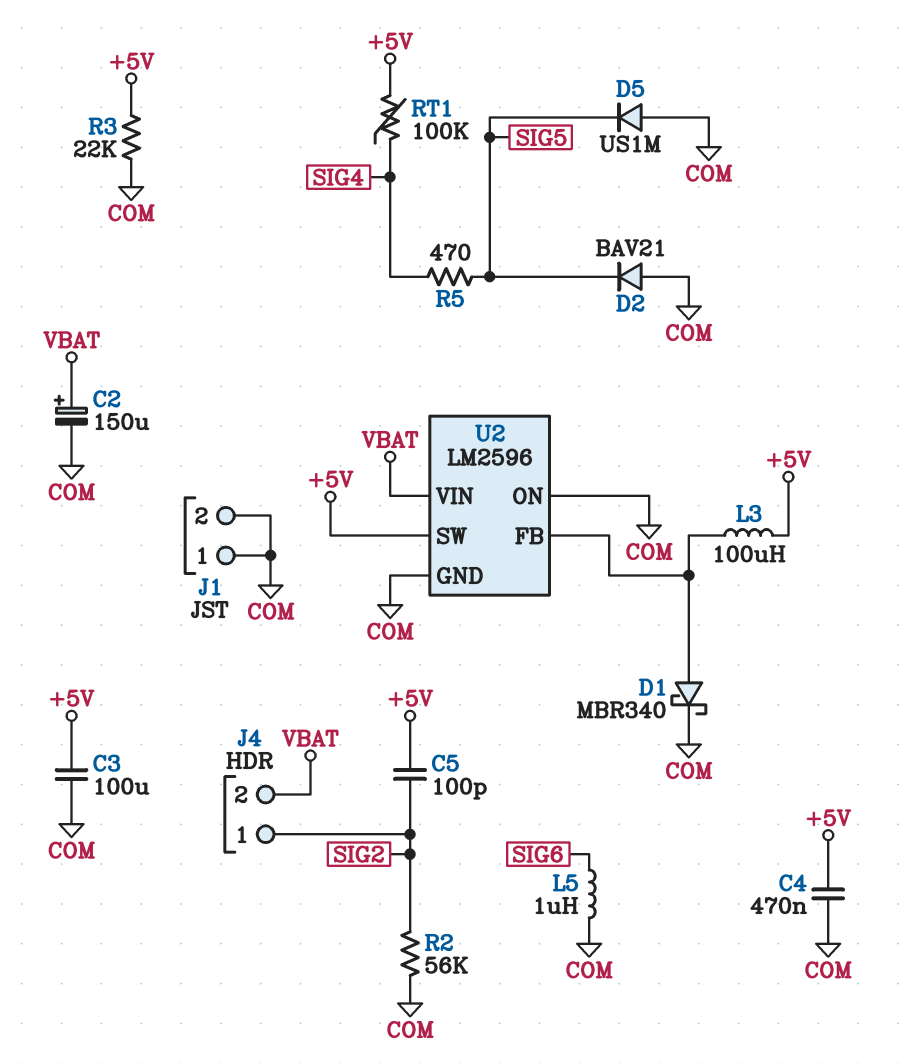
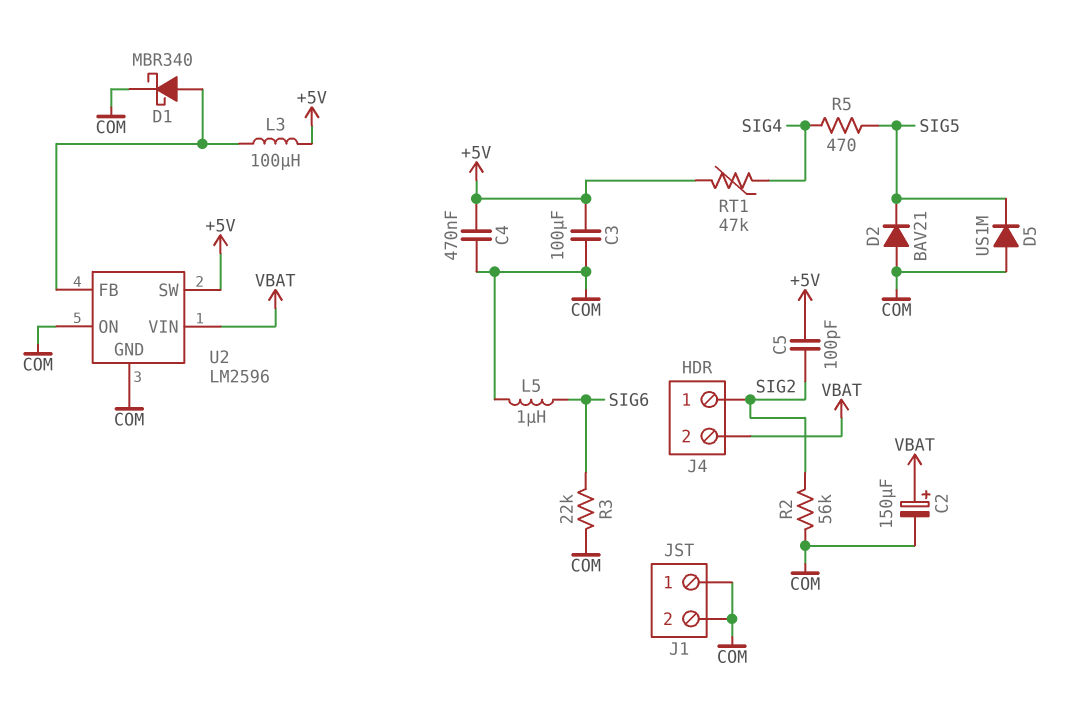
R3: 22k (+5V, COM) -> 22k (COM, SIG6)
RT1: 100k (+5V, SIG4) -> 47k (+5V, SIG4)

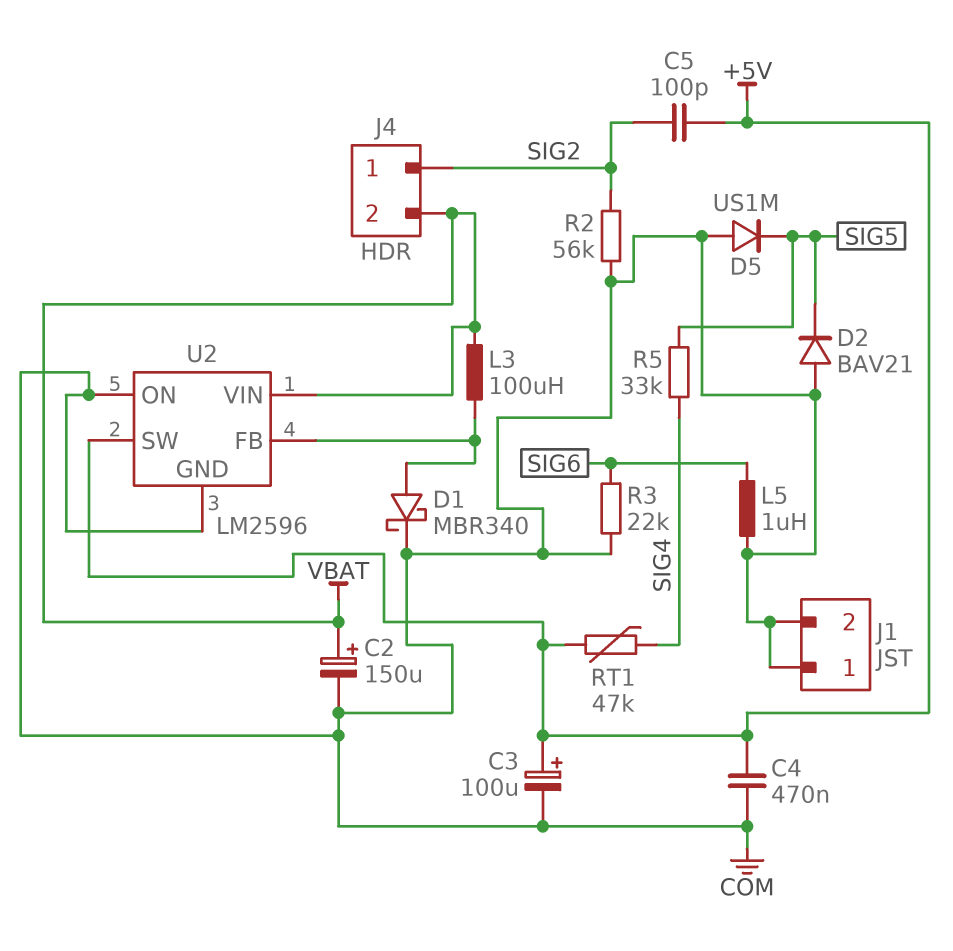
C3: 100uF (+5V, COM) -> 100uF (plus +5V, minus COM)
L3: 100uH (+5V, U2/FB) -> 100uH (U2/FB, VBAT)
R5: 470 (SIG4, SIG5) -> 33k (SIG4, SIG5)

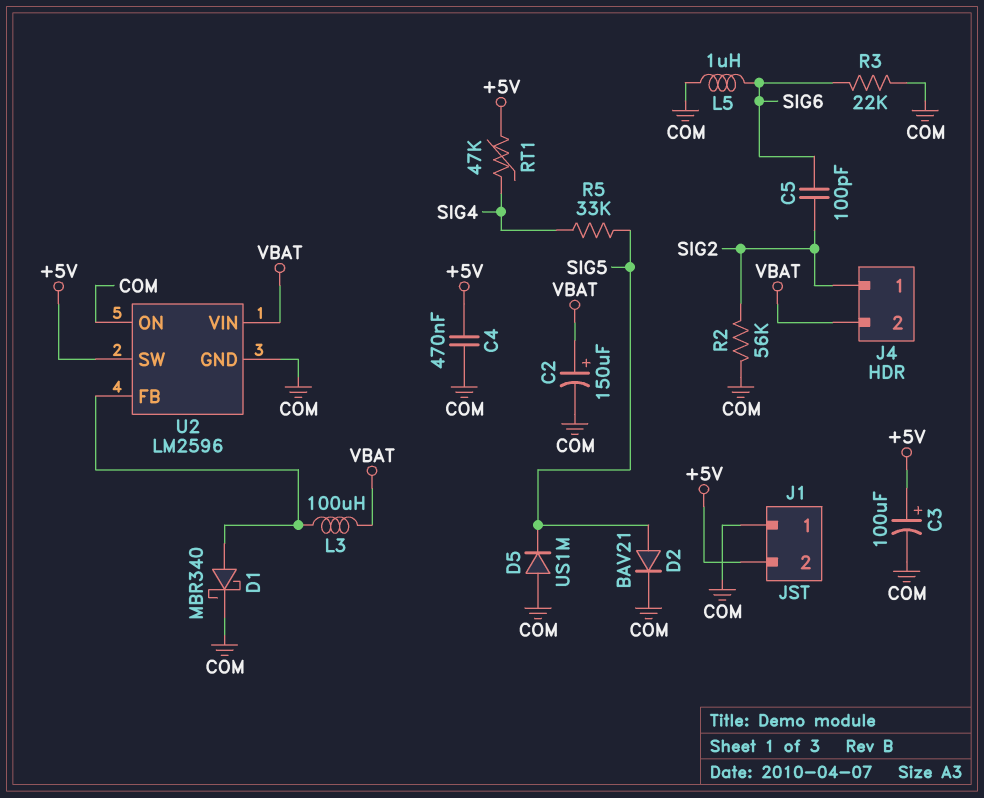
C5: 100pF (+5V, SIG2) -> 100pF (SIG2, SIG6)
D2: diode BAV21 (A COM, K SIG5) -> diode BAV21 (A SIG5, K COM)
J1 pin 2: COM -> +5V

